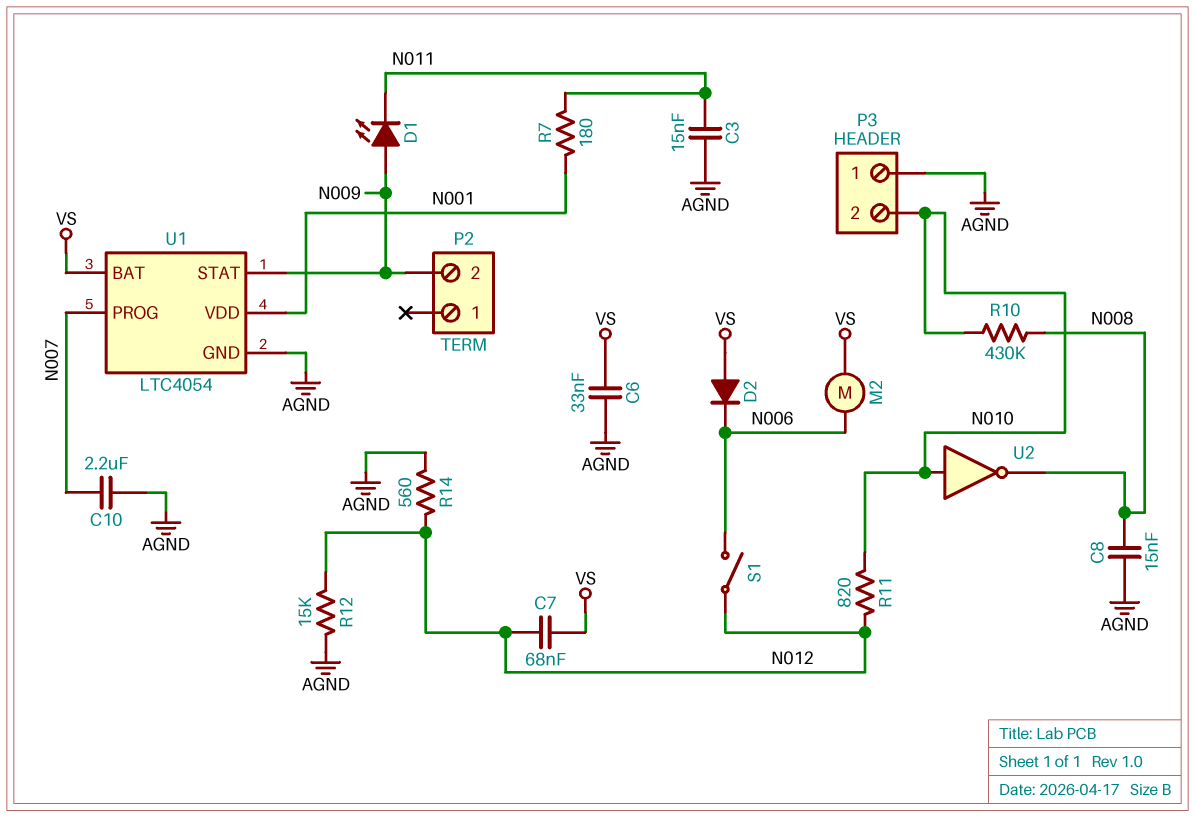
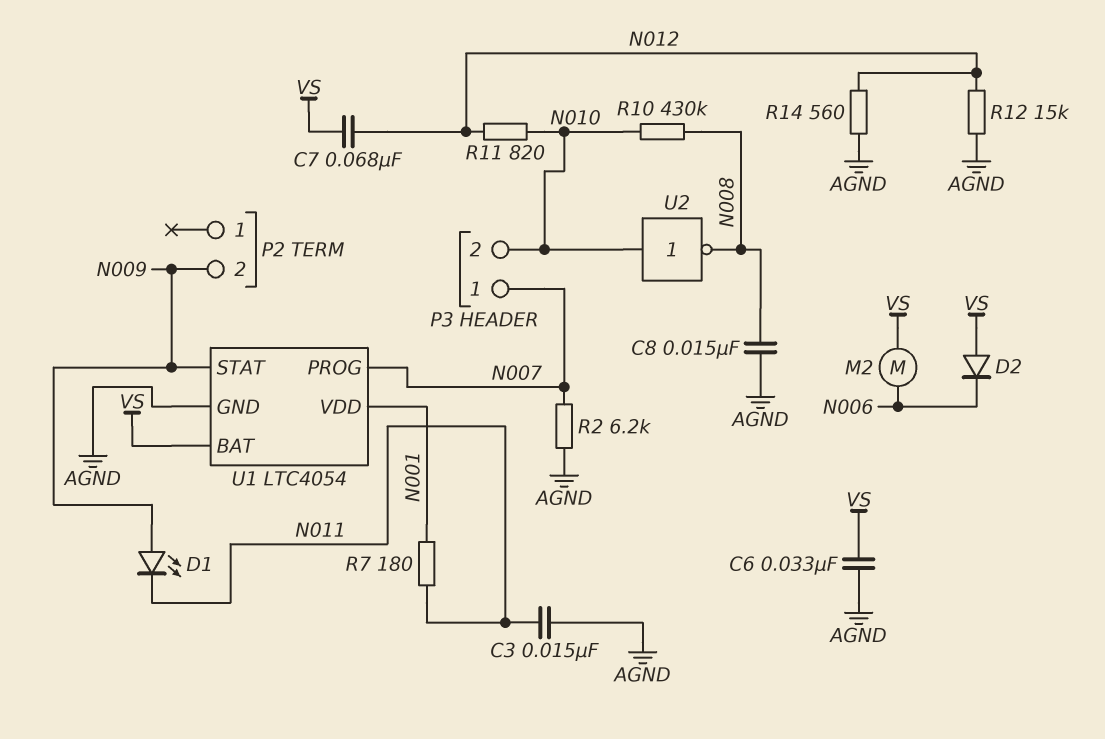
C10: 2.2uF (AGND, N007) -> none
P3 pin 1: AGND -> N007
R2: none -> 6.2k (AGND, N007)
S1: switch (N006, N012) -> none

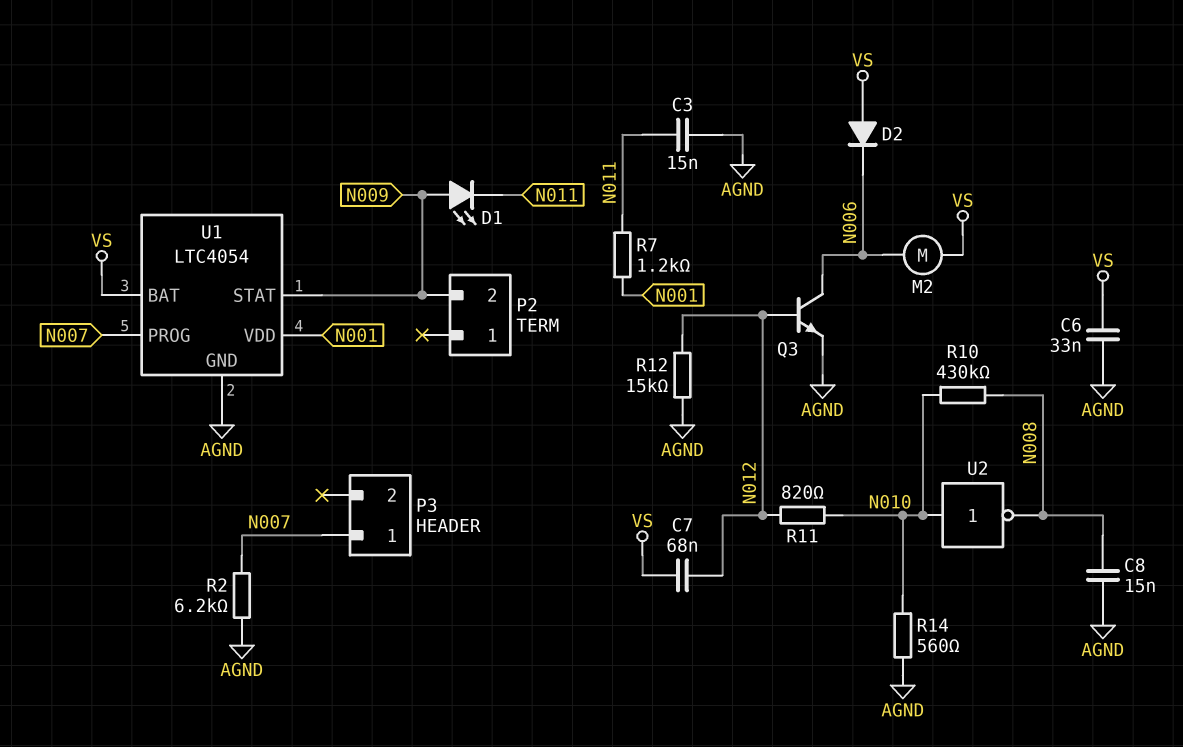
P3 pin 2: N010 -> none
Q3: none -> NPN (B N012, C N006, E AGND)
R7: 180 (N001, N011) -> 1.2k (N001, N011)
R14: 560 (AGND, N012) -> 560 (AGND, N010)

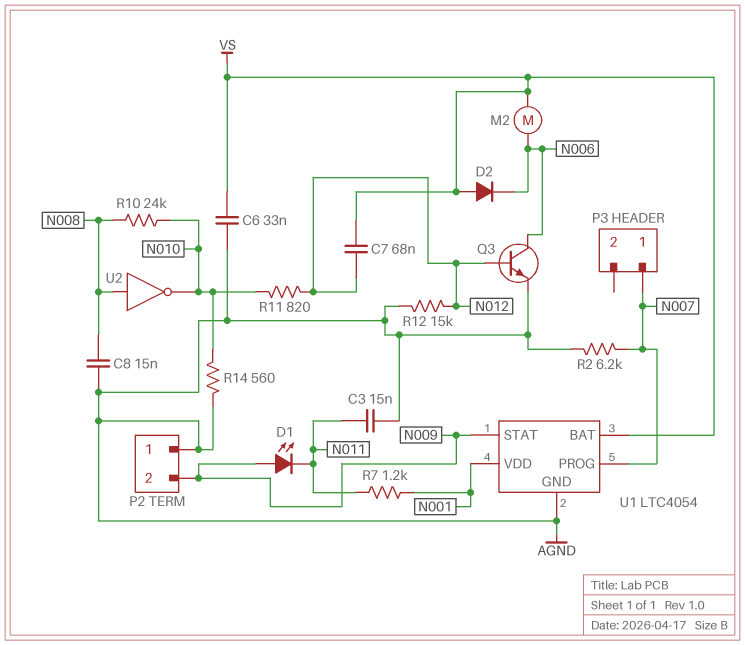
P2 pin 1: none -> AGND
R10: 430k (N008, N010) -> 24k (N008, N010)
U2: NOT (in N010, out N008) -> NOT (in N008, out N010)

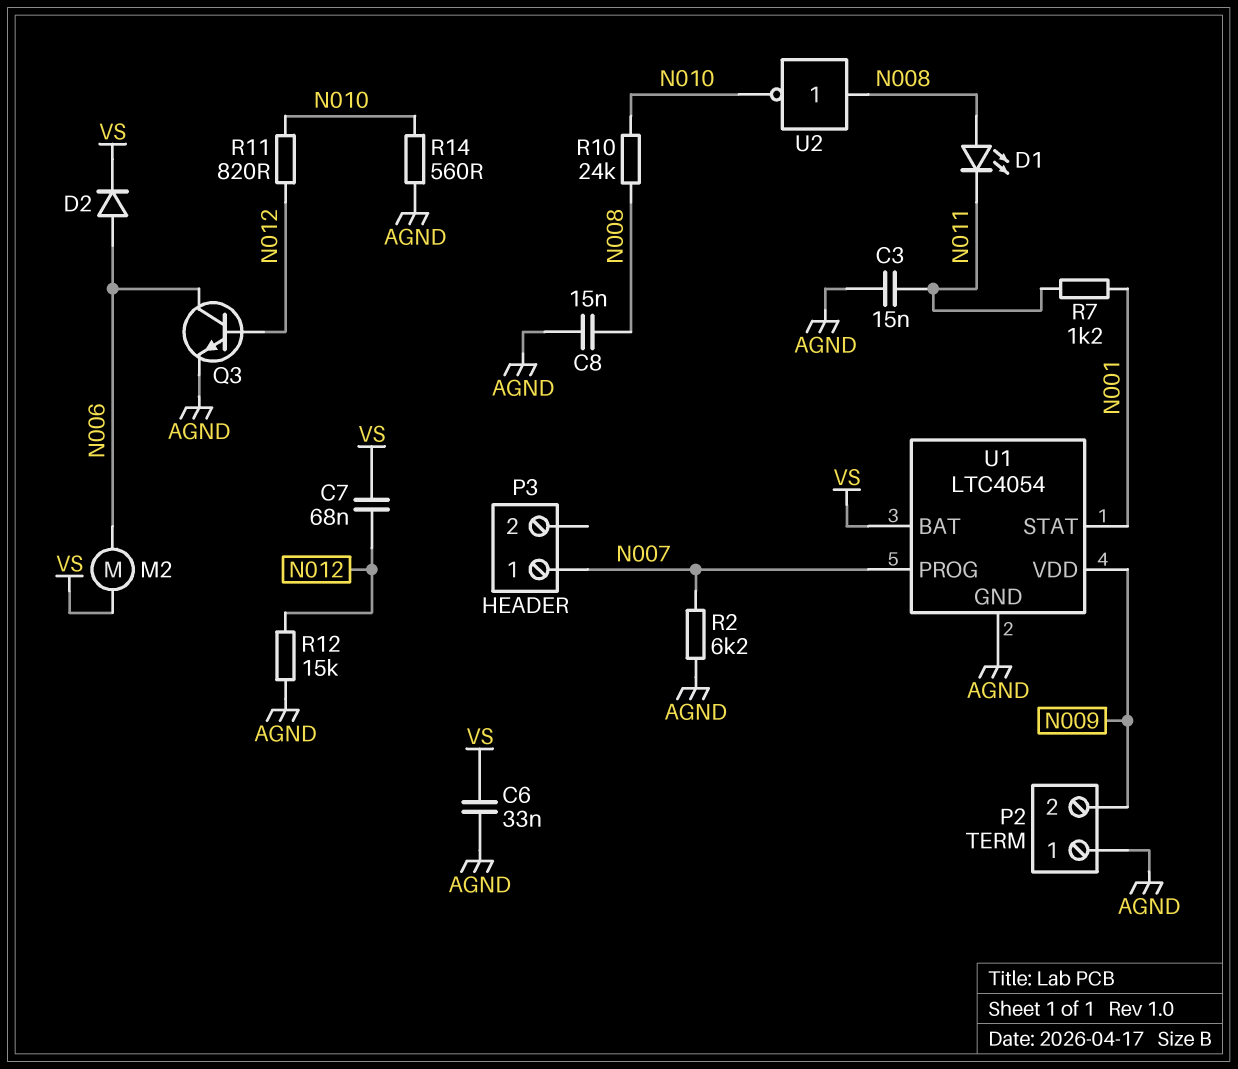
D1: LED (A N009, K N011) -> LED (A N008, K N011)
D2: diode (A VS, K N006) -> diode (A N006, K VS)
U1 pin STAT: N009 -> N001
U1 pin VDD: N001 -> N009

